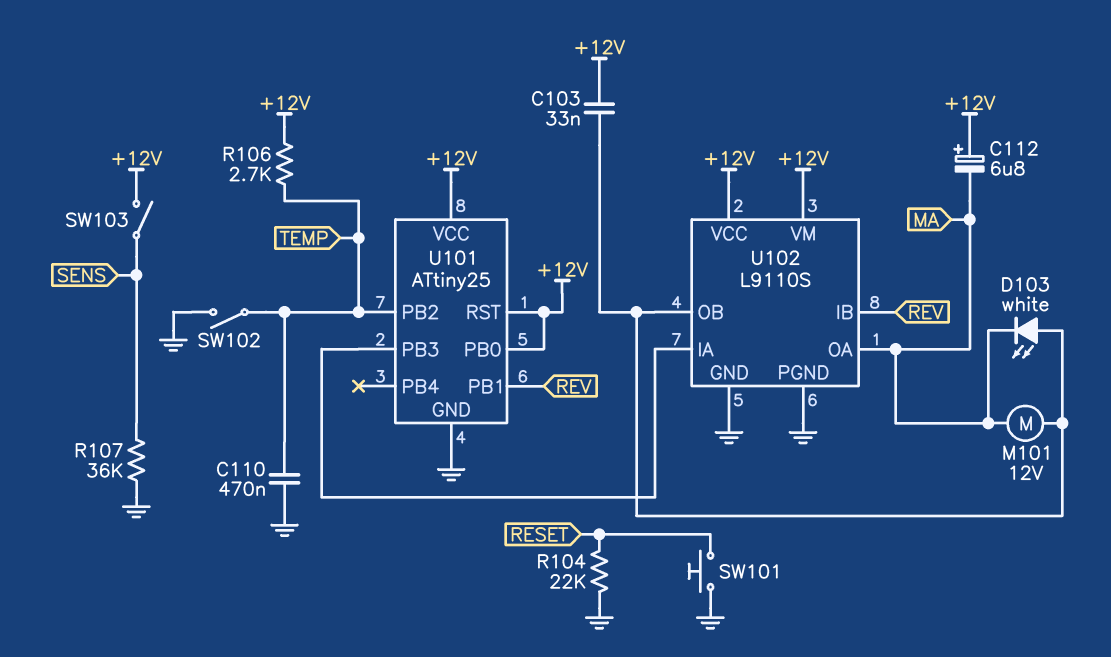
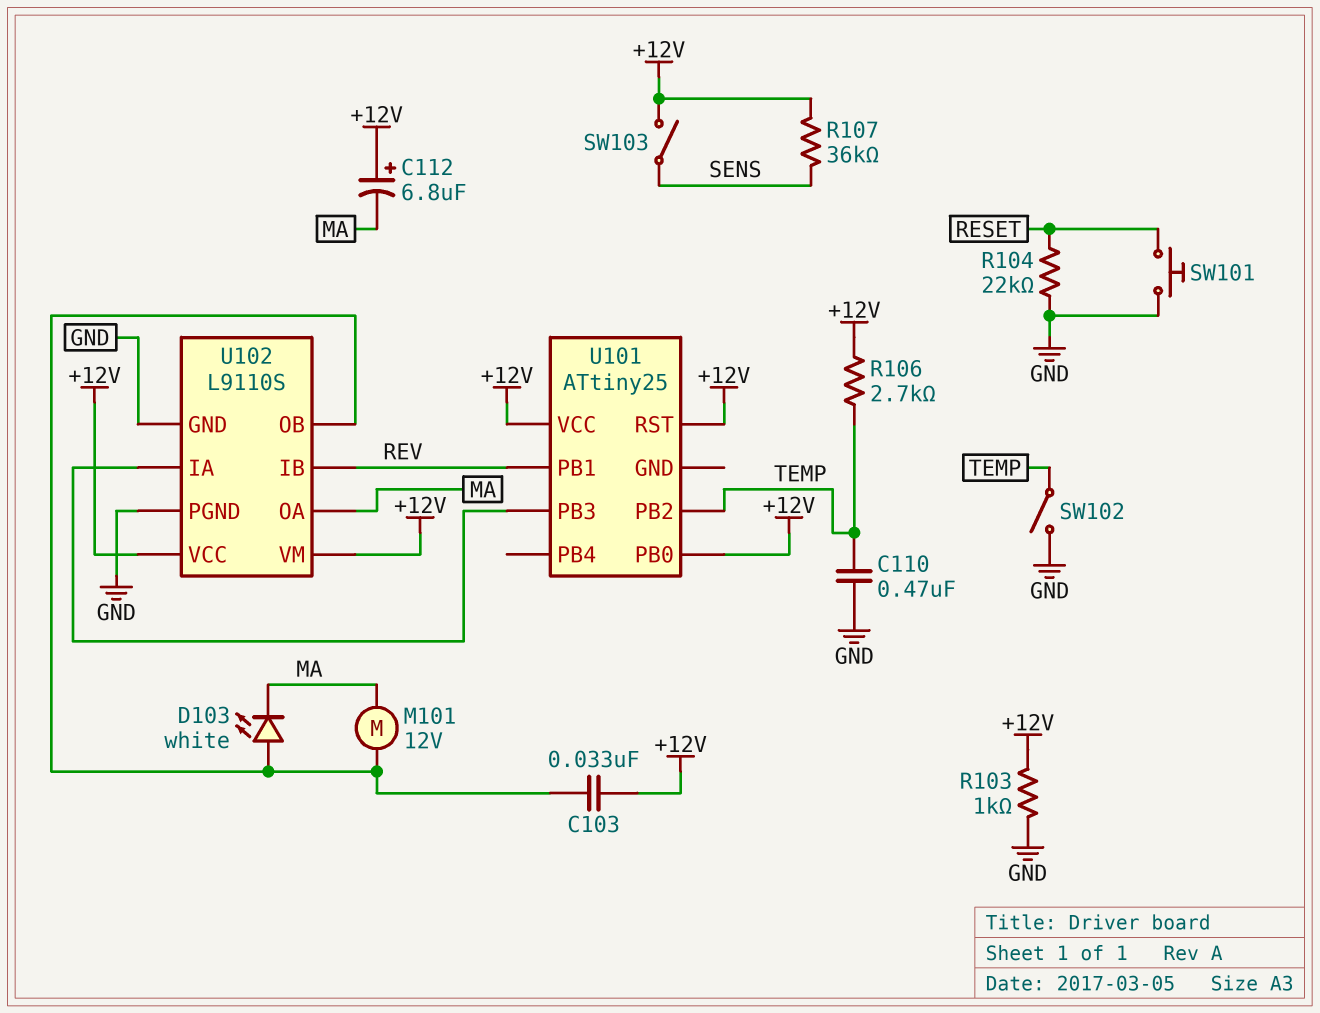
R103: none -> 1k (+12V, GND)
R107: 36k (GND, SENS) -> 36k (+12V, SENS)
U101 pin GND: GND -> none

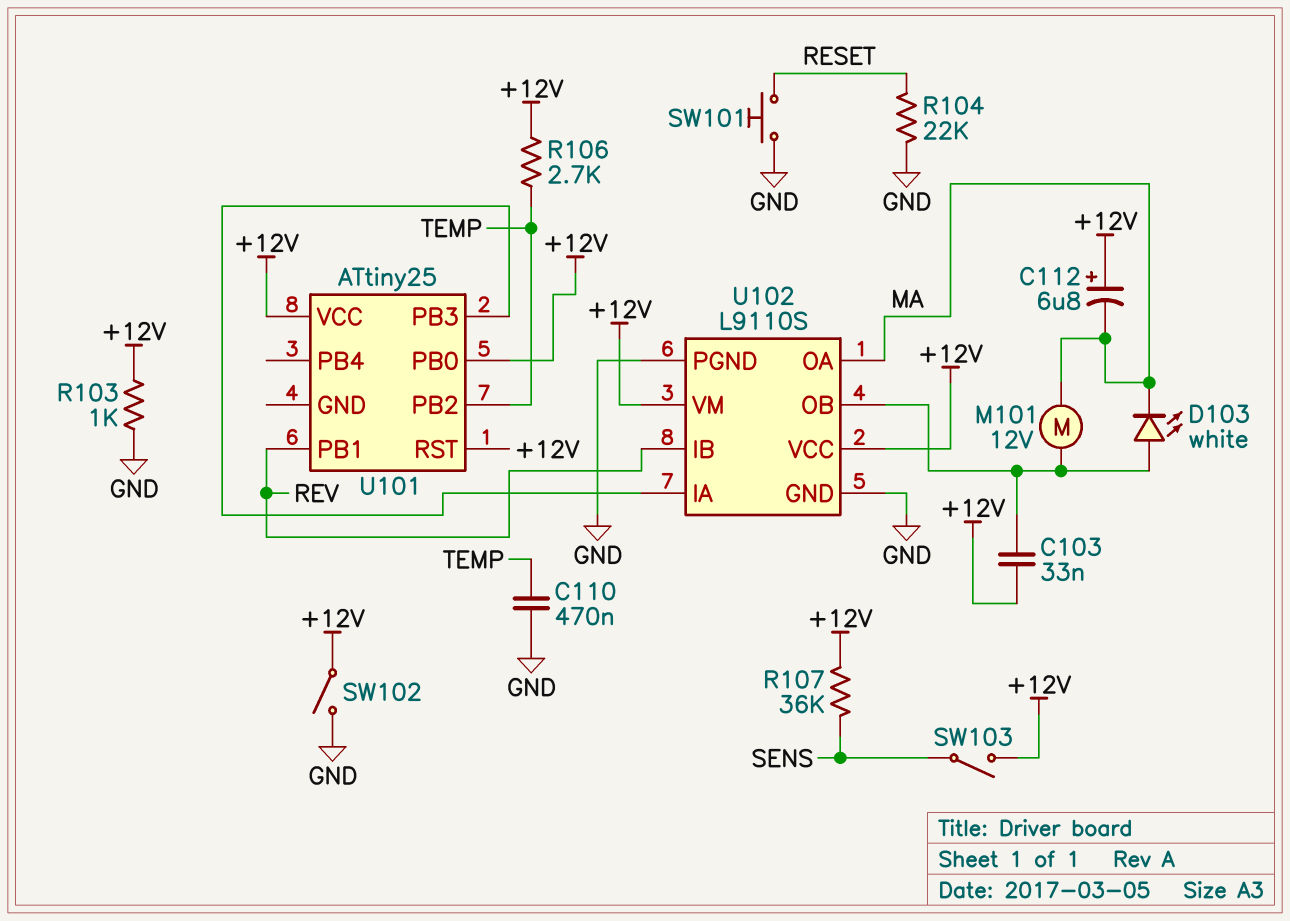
SW102: switch (GND, TEMP) -> switch (+12V, GND)

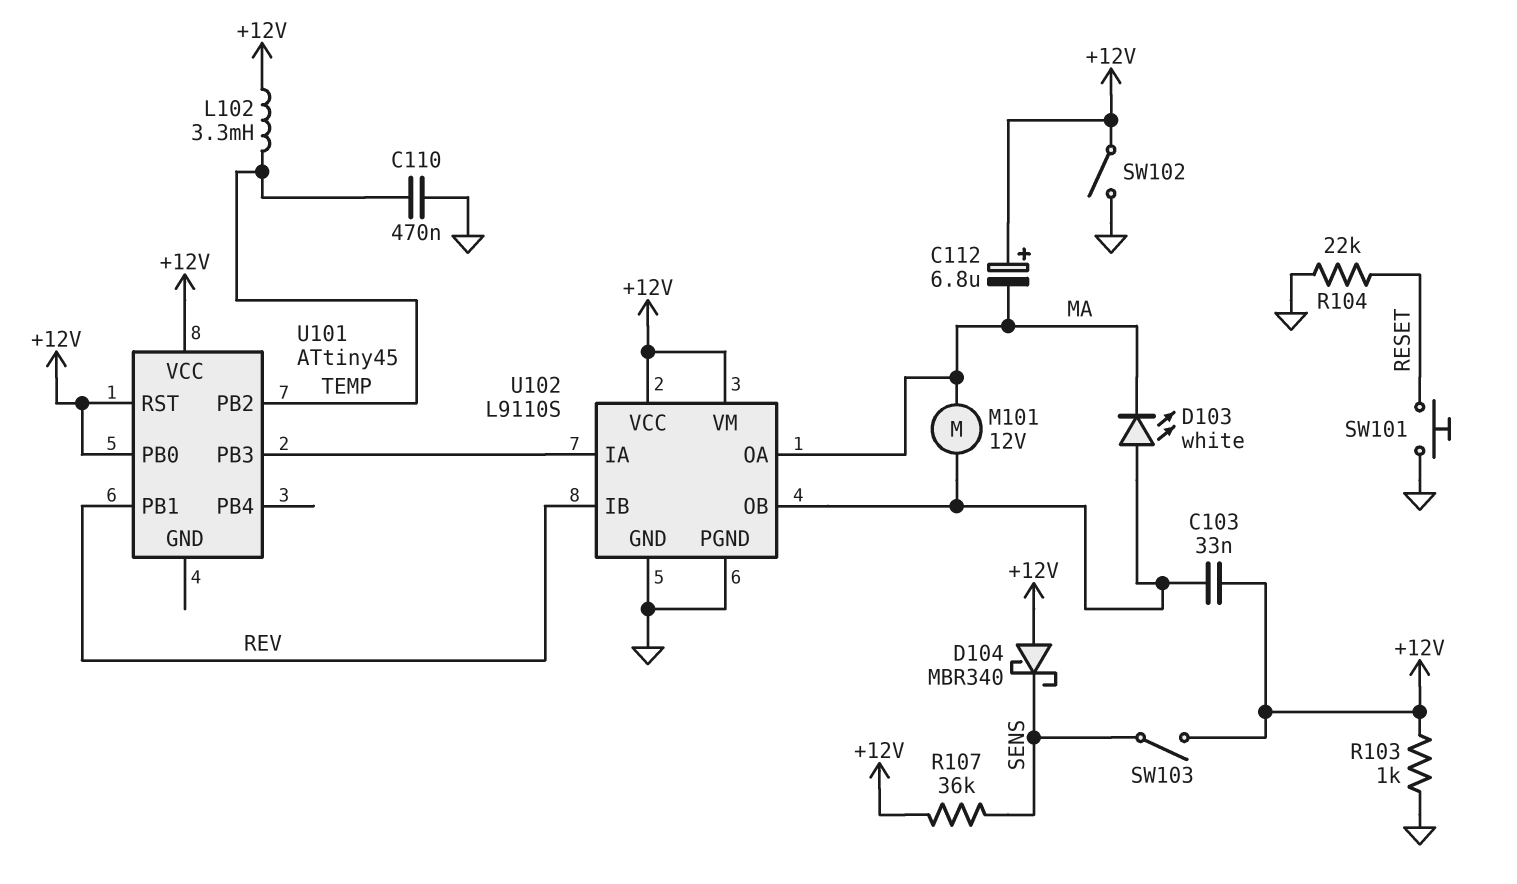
D104: none -> schottky MBR340 (A +12V, K SENS)
L102: none -> 3.3mH (+12V, TEMP)
R106: 2.7k (+12V, TEMP) -> none
U101: ATtiny25 -> ATtiny45

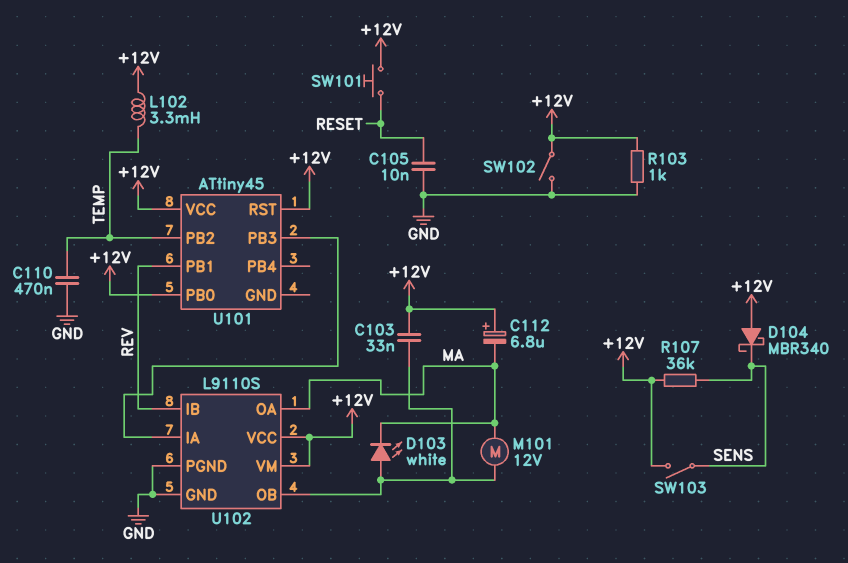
C105: none -> 10nF (GND, RESET)
R104: 22k (GND, RESET) -> none
SW101: button (GND, RESET) -> button (+12V, RESET)

